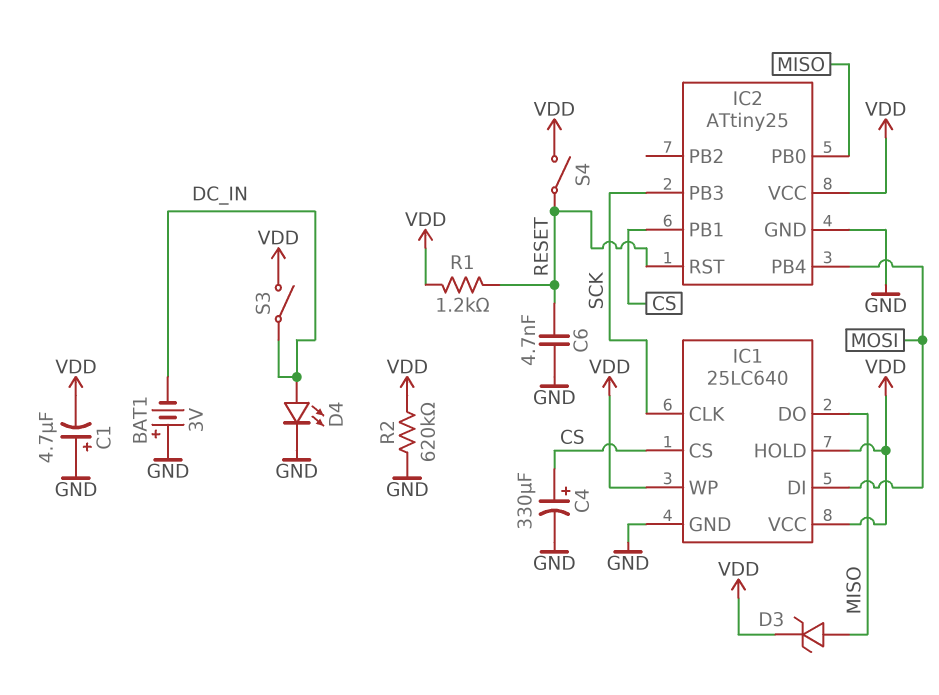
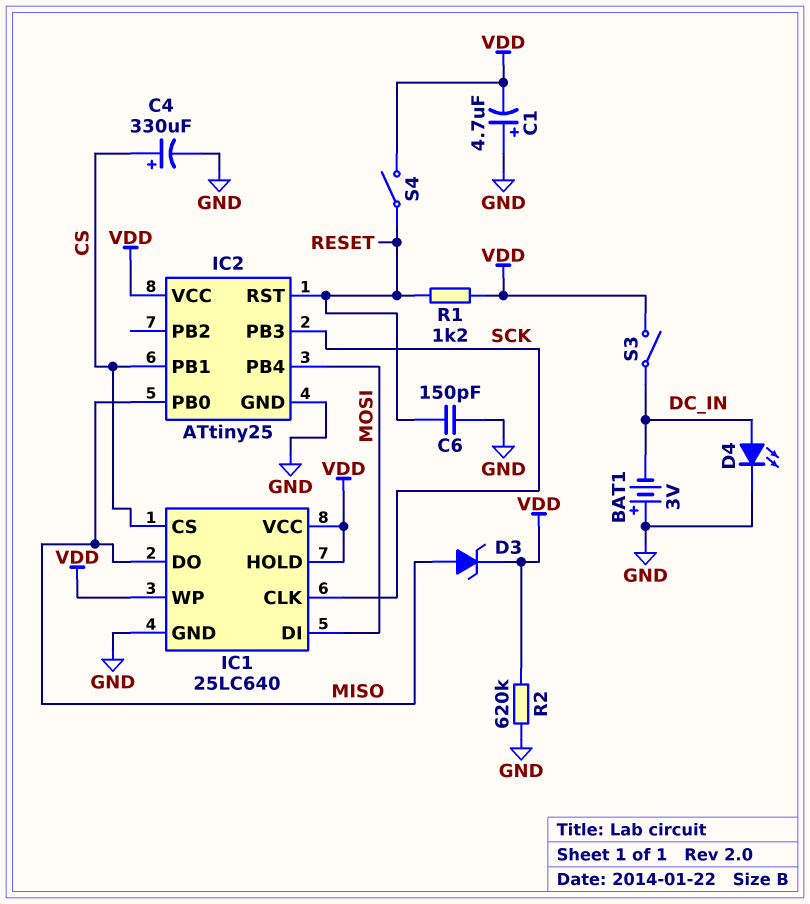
C6: 4.7nF (GND, RESET) -> 150pF (GND, RESET)

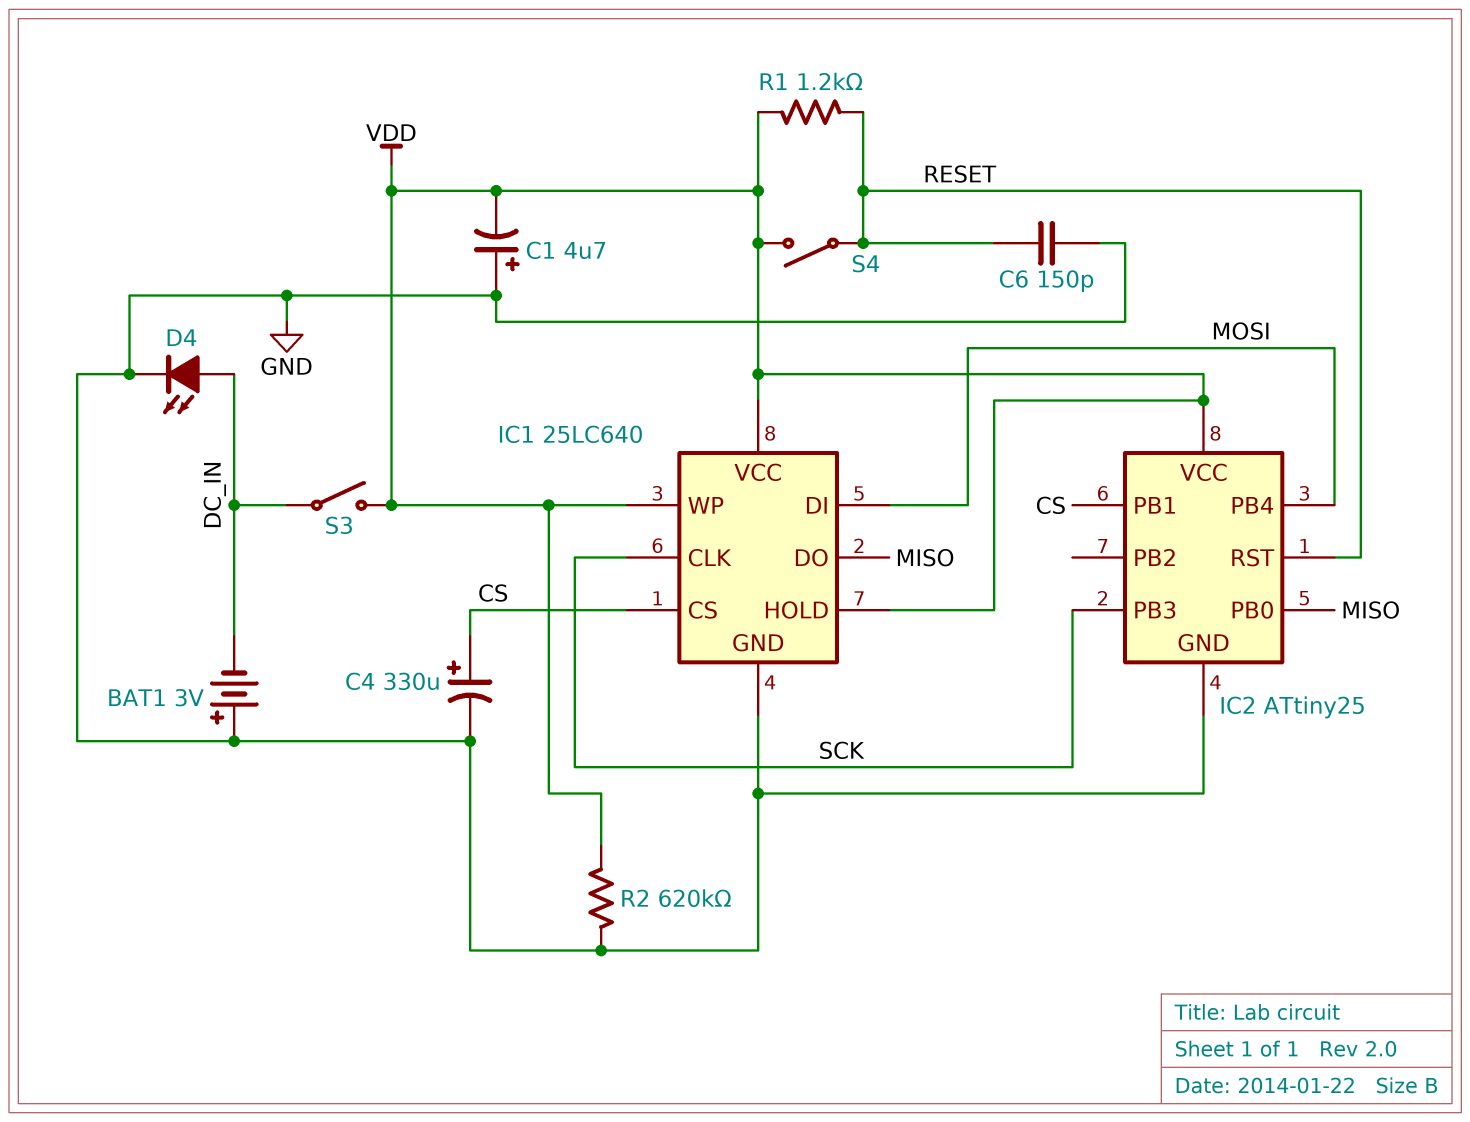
D3: zener (A MISO, K VDD) -> none

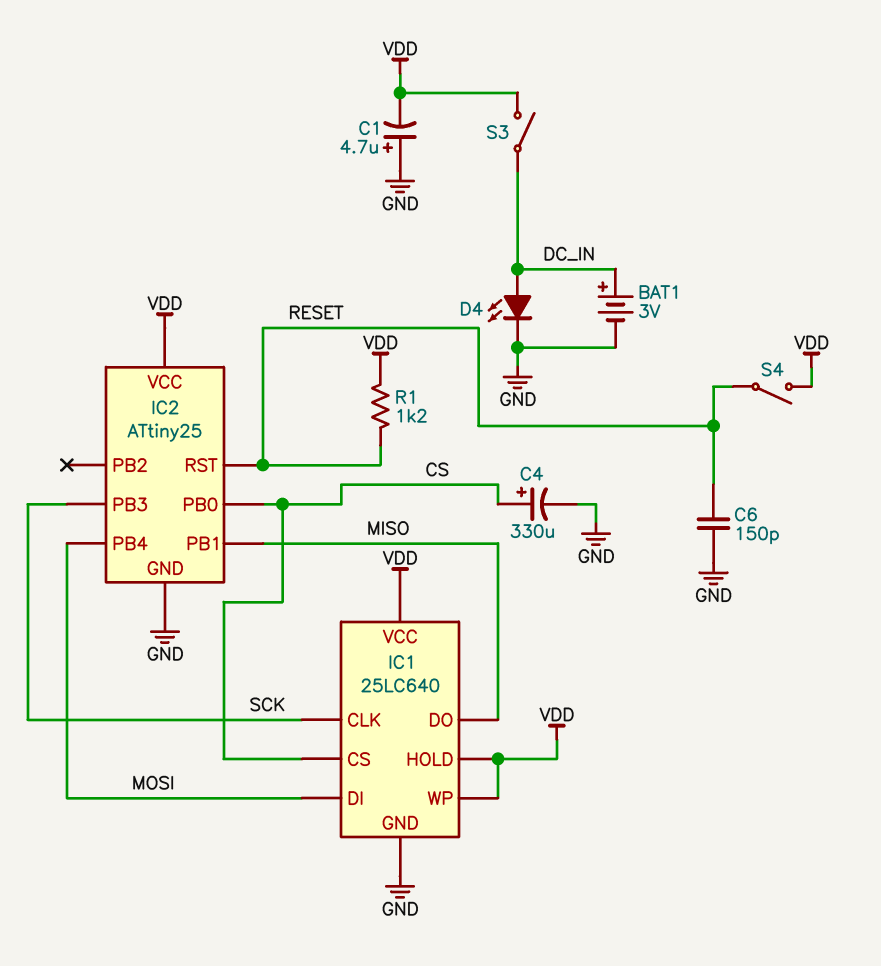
BAT1: 3V (plus GND, minus DC_IN) -> 3V (plus DC_IN, minus GND)
IC2 pin PB0: MISO -> CS
IC2 pin PB1: CS -> MISO
R2: 620k (GND, VDD) -> none

